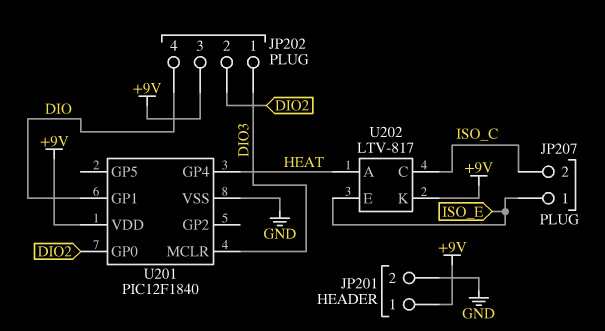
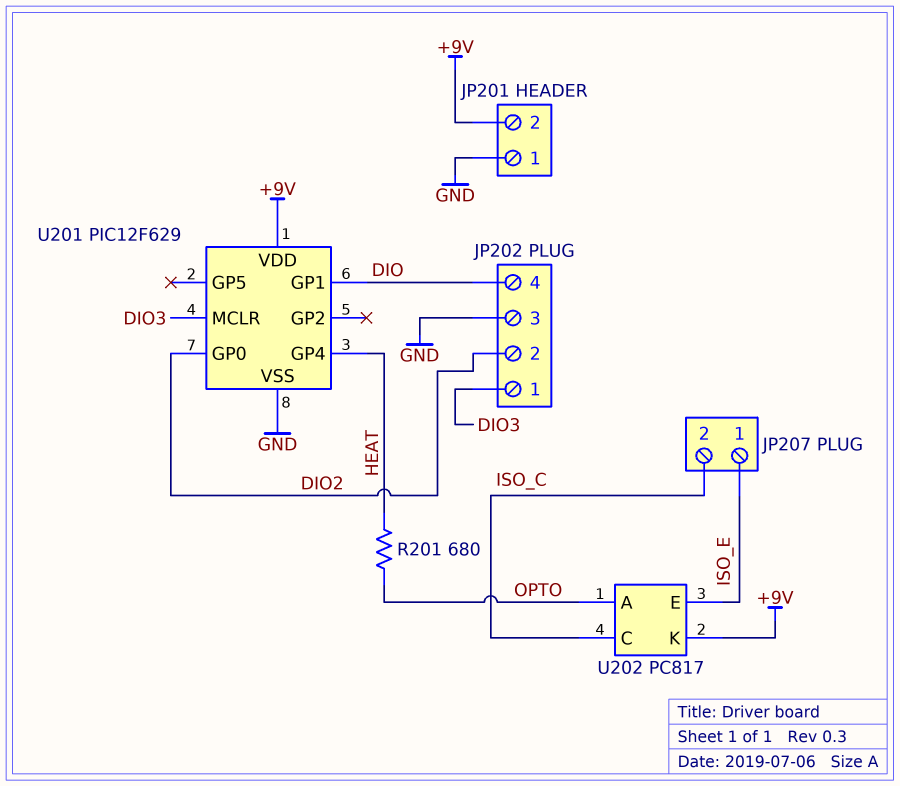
JP201 pin 1: +9V -> GND
JP201 pin 2: GND -> +9V
JP202 pin 3: +9V -> GND
R201: none -> 680 (HEAT, OPTO)
U201: PIC12F1840 -> PIC12F629
U202: LTV-817 -> PC817
U202 pin A: HEAT -> OPTO

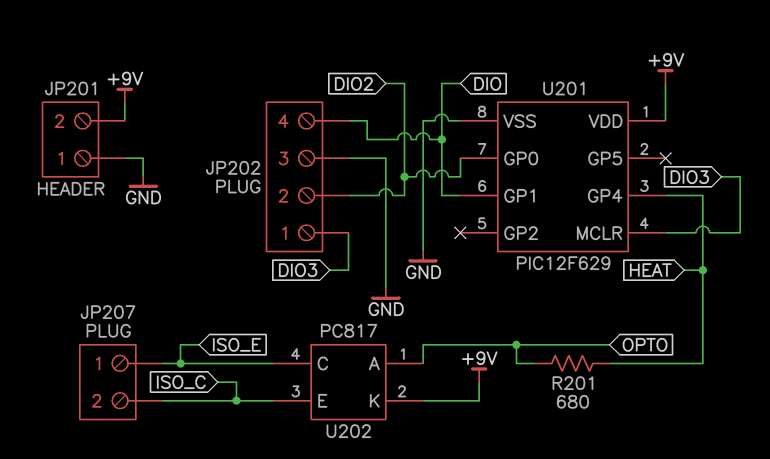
U202 pin C: ISO_C -> ISO_E
U202 pin E: ISO_E -> ISO_C

